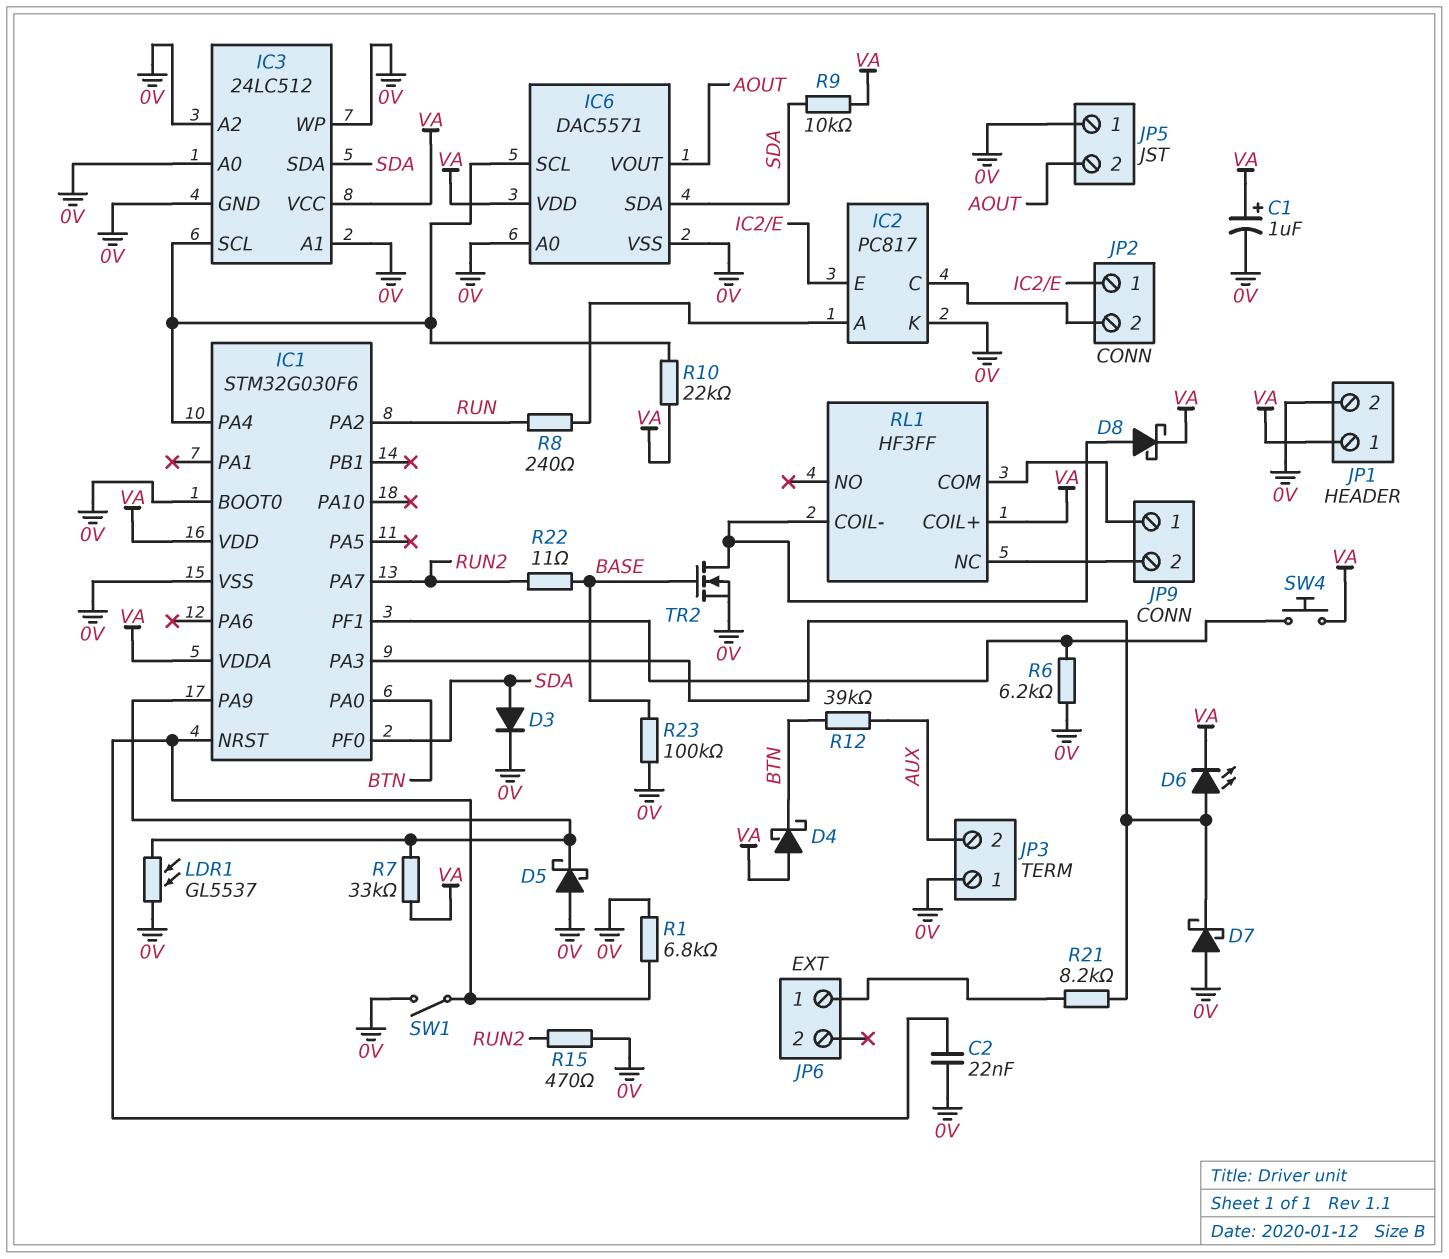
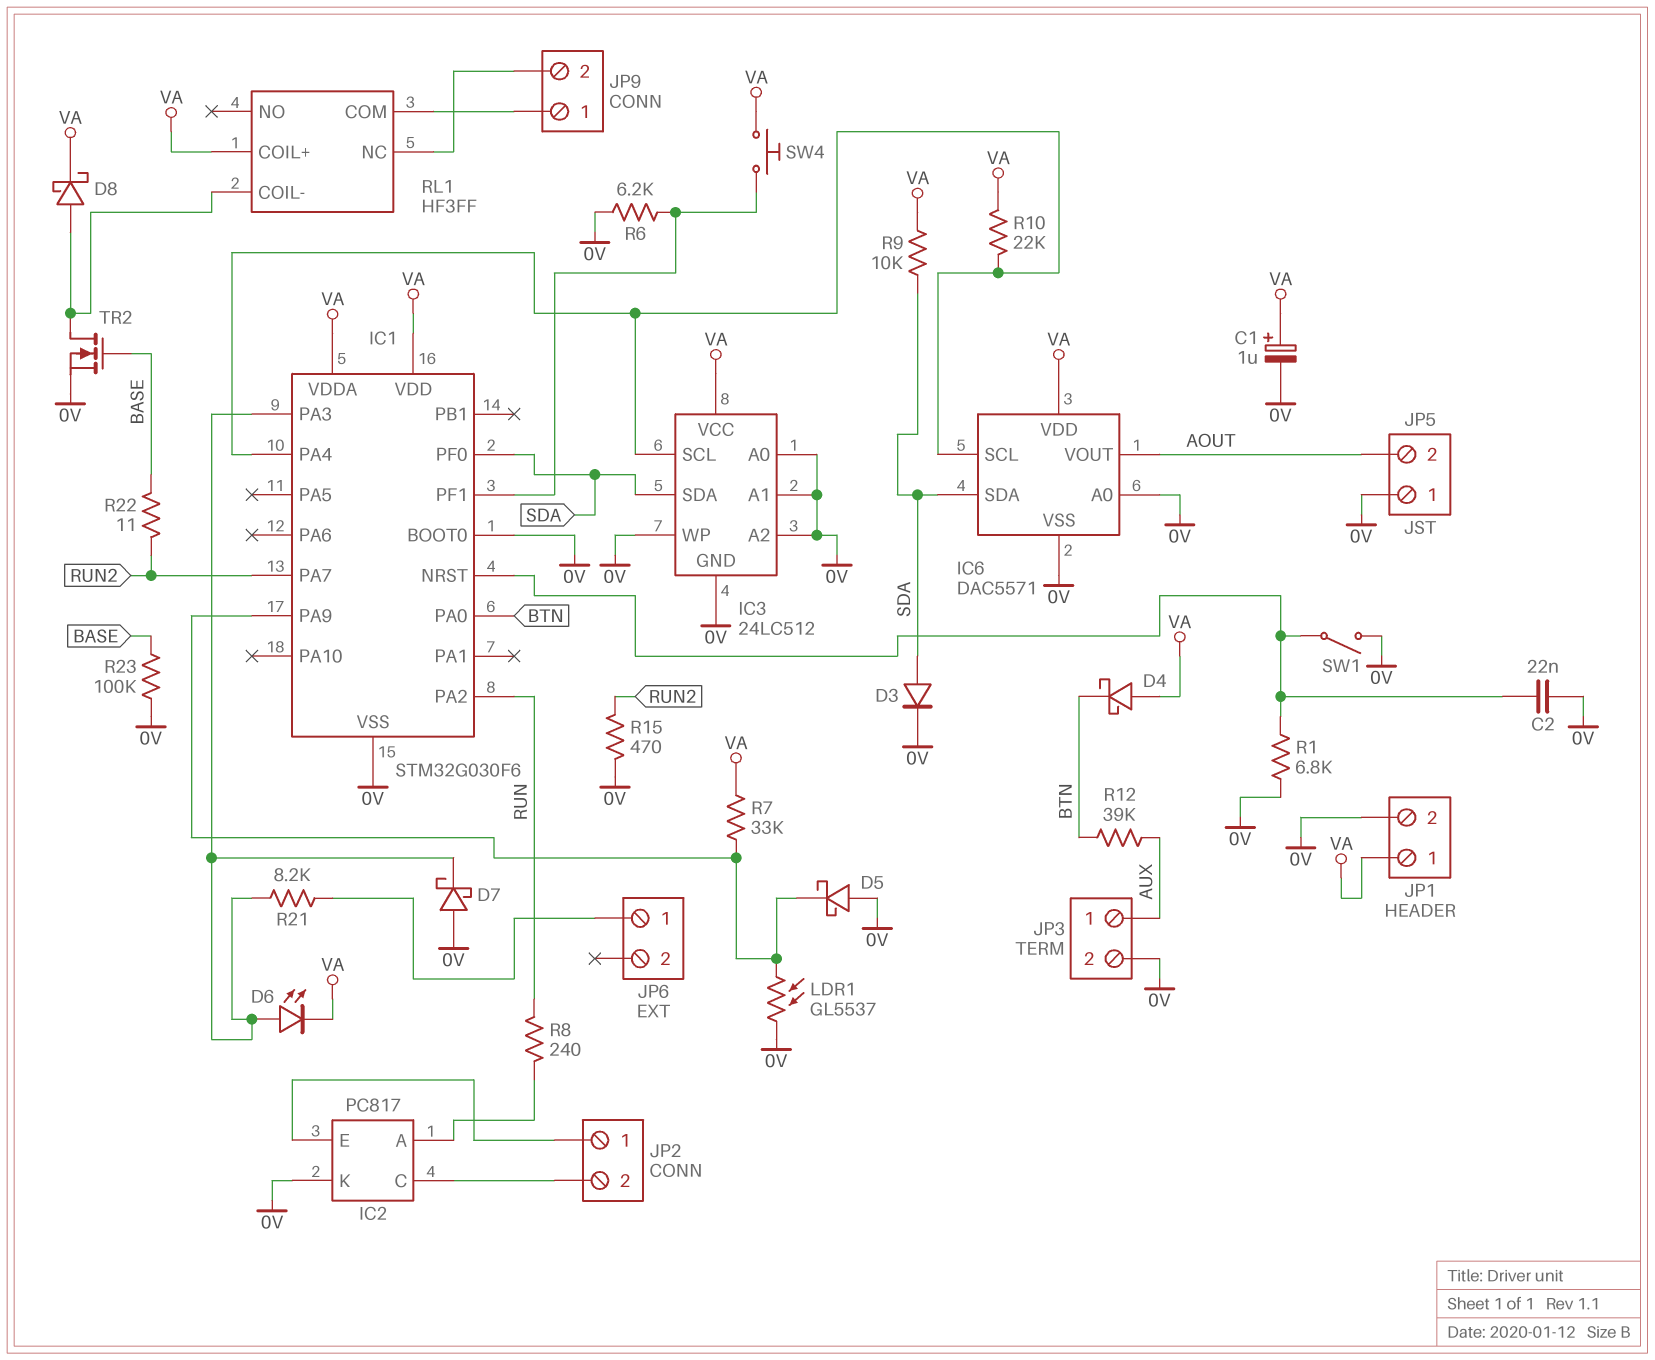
JP3 pin 1: 0V -> AUX
JP3 pin 2: AUX -> 0V

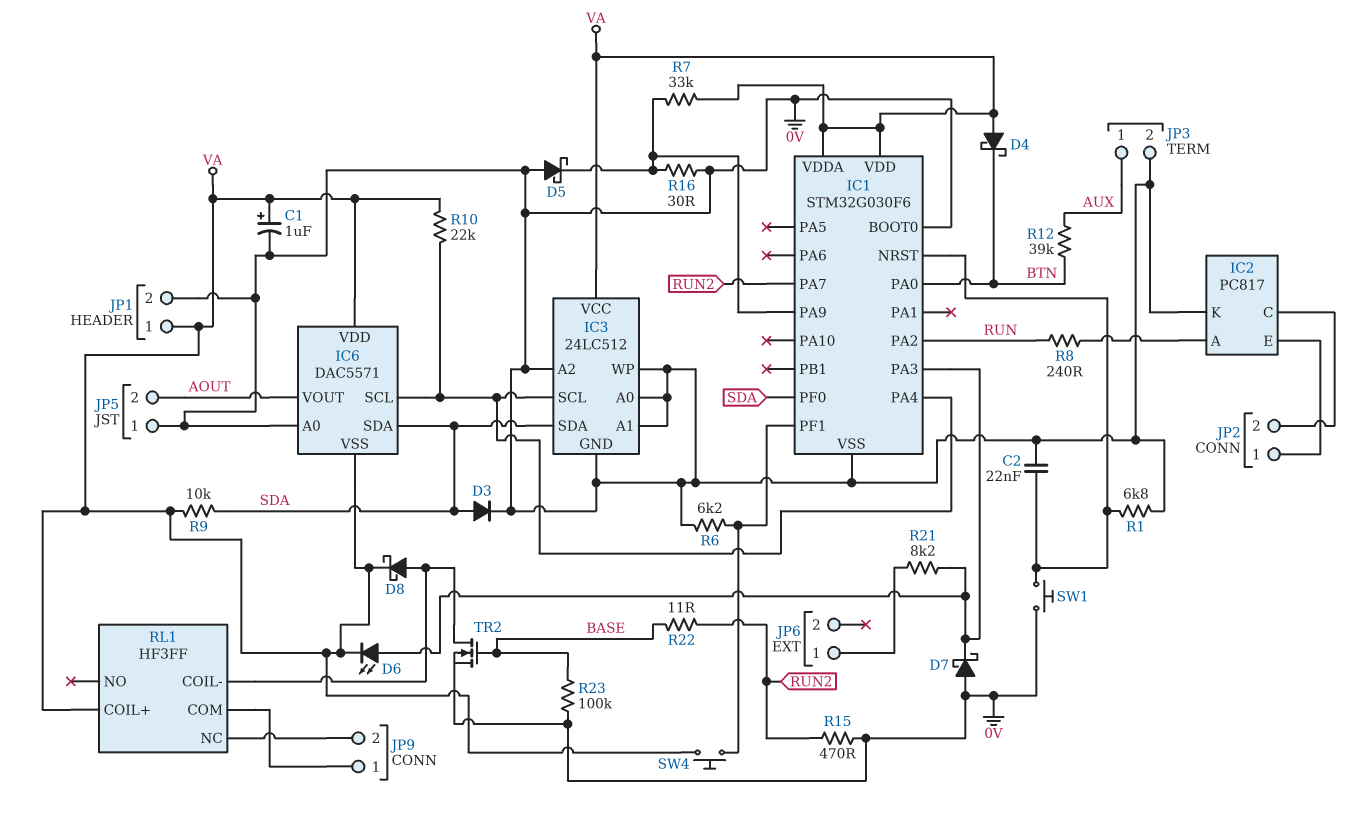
IC6 pin VSS: 0V -> VA
LDR1: GL5537 (0V, IC1/PA9) -> none
R16: none -> 30 (0V, IC1/PA9)
SW1: switch (0V, IC1/NRST) -> button (0V, IC1/NRST)

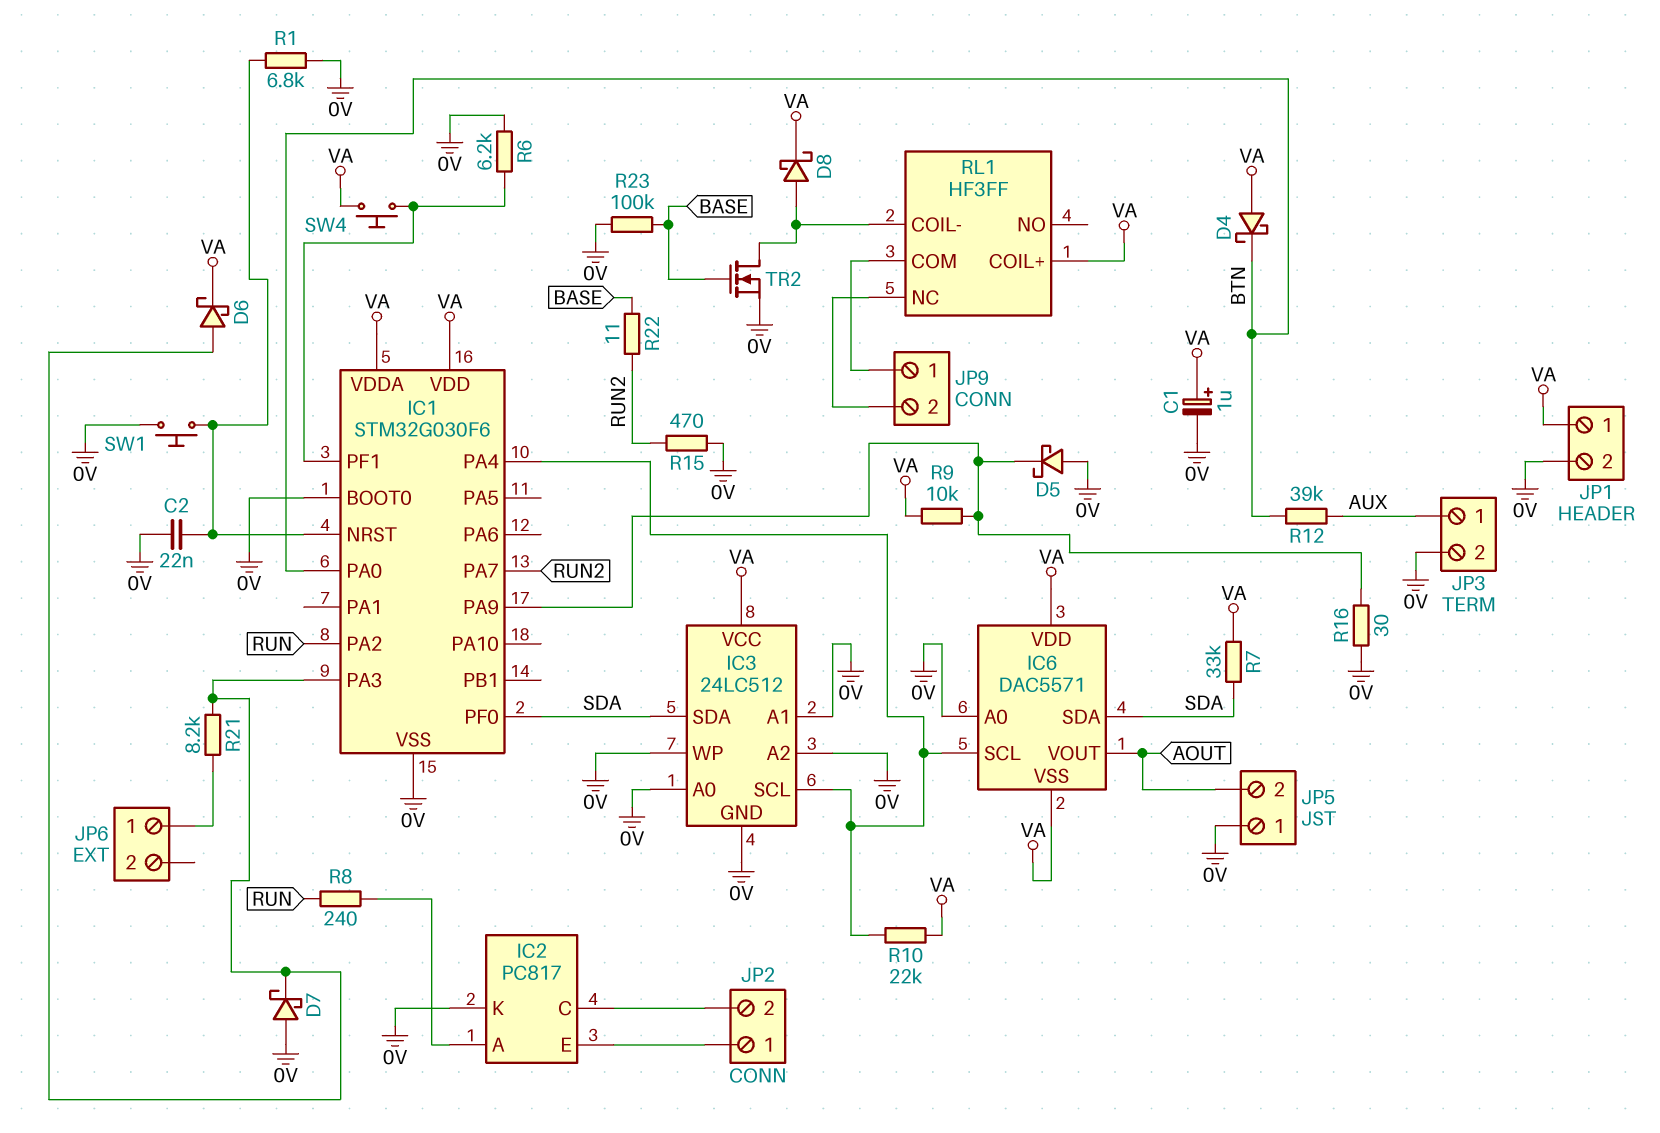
D3: diode (A SDA, K 0V) -> none
D6: LED (A IC1/PA3, K VA) -> schottky (A IC1/PA3, K VA)
R7: 33k (IC1/PA9, VA) -> 33k (SDA, VA)
R9: 10k (SDA, VA) -> 10k (IC1/PA9, VA)

